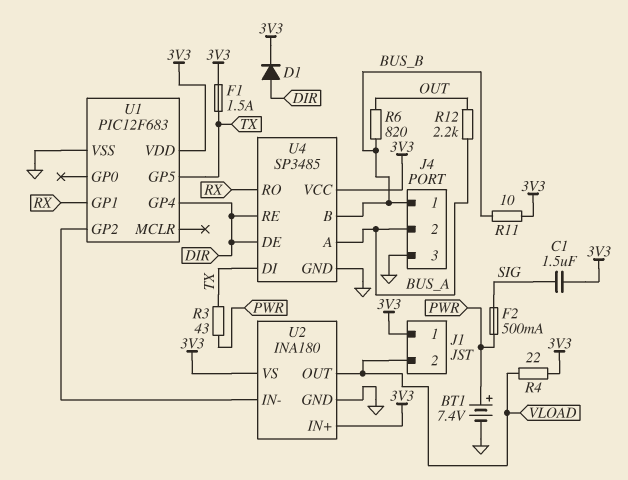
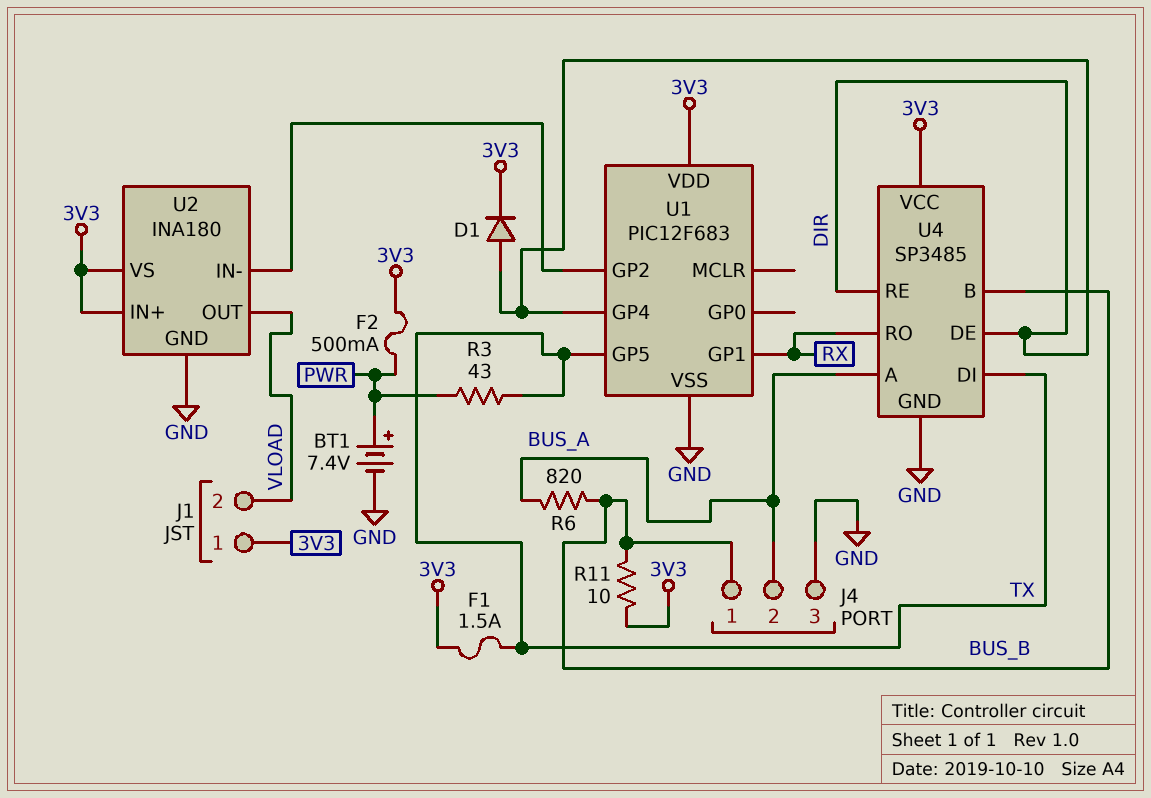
C1: 1.5uF (3V3, SIG) -> none
F2: 500mA (PWR, SIG) -> 500mA (3V3, PWR)
R4: 22 (3V3, VLOAD) -> none
R6: 820 (BUS_B, OUT) -> 820 (BUS_A, BUS_B)
R12: 2.2k (BUS_A, OUT) -> none

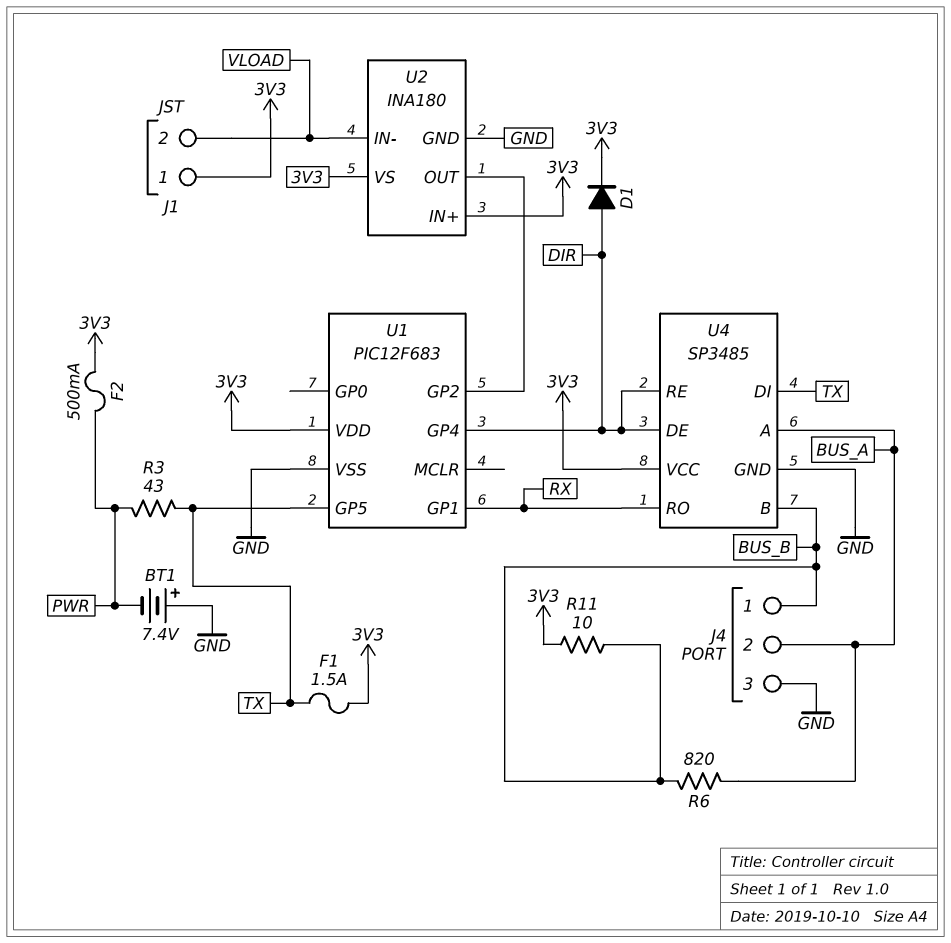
BT1: 7.4V (plus PWR, minus GND) -> 7.4V (plus GND, minus PWR)
U2 pin IN-: U1/GP2 -> VLOAD
U2 pin OUT: VLOAD -> U1/GP2

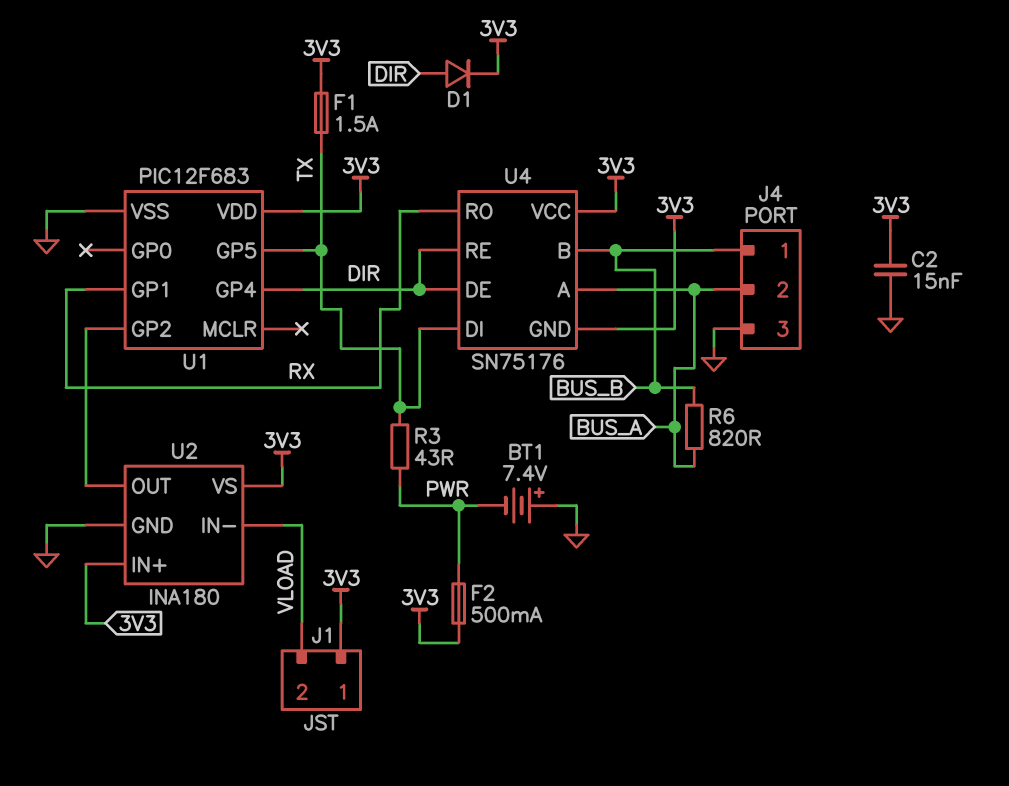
C2: none -> 15nF (3V3, GND)
R11: 10 (3V3, BUS_B) -> none
U4: SP3485 -> SN75176
U4 pin GND: GND -> 3V3

